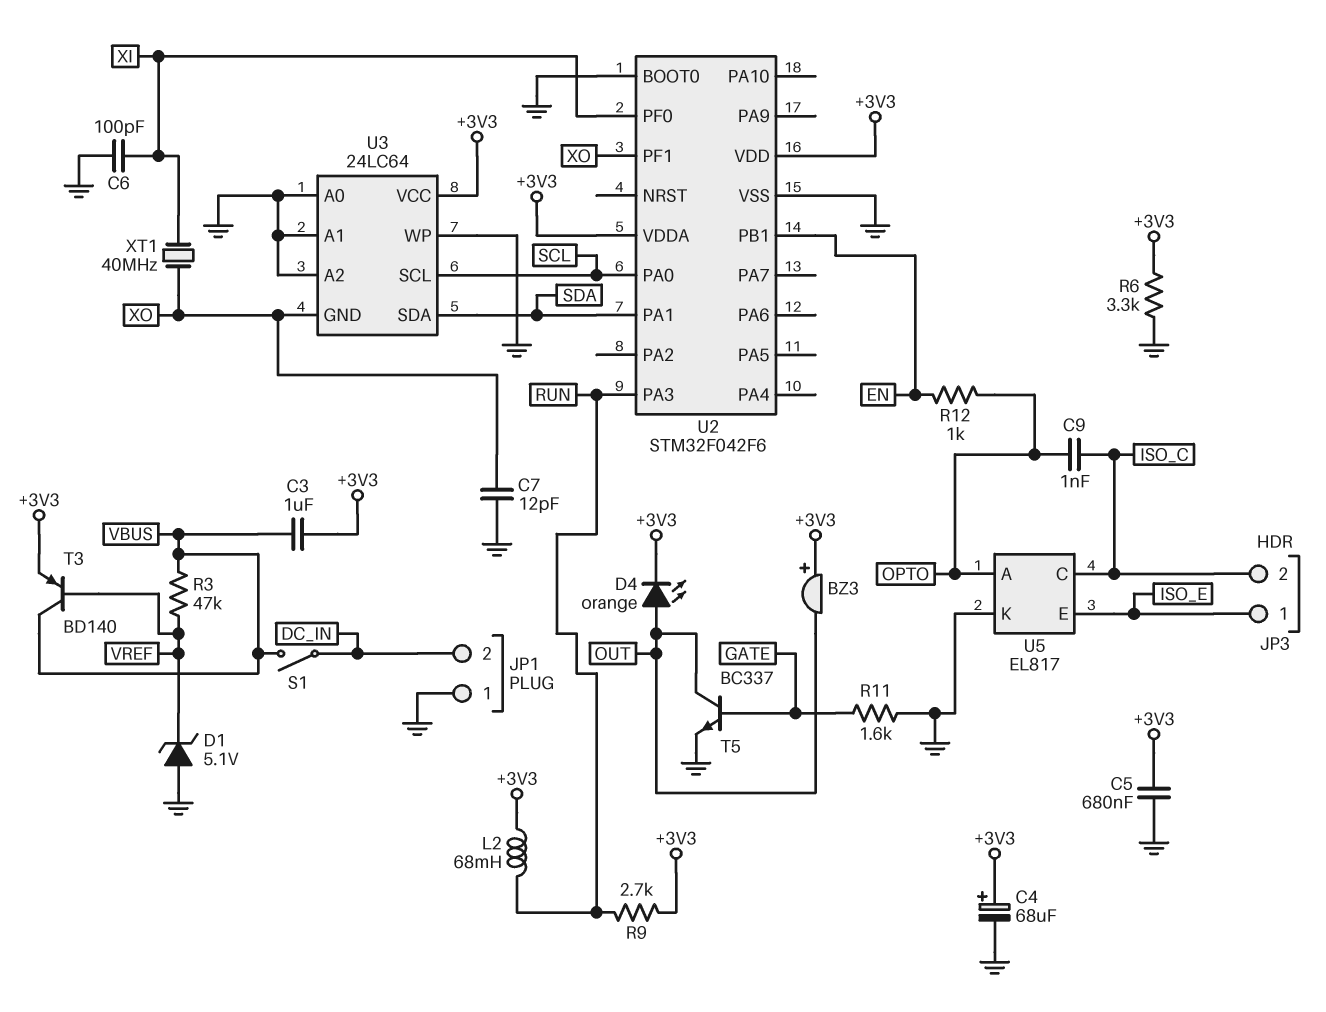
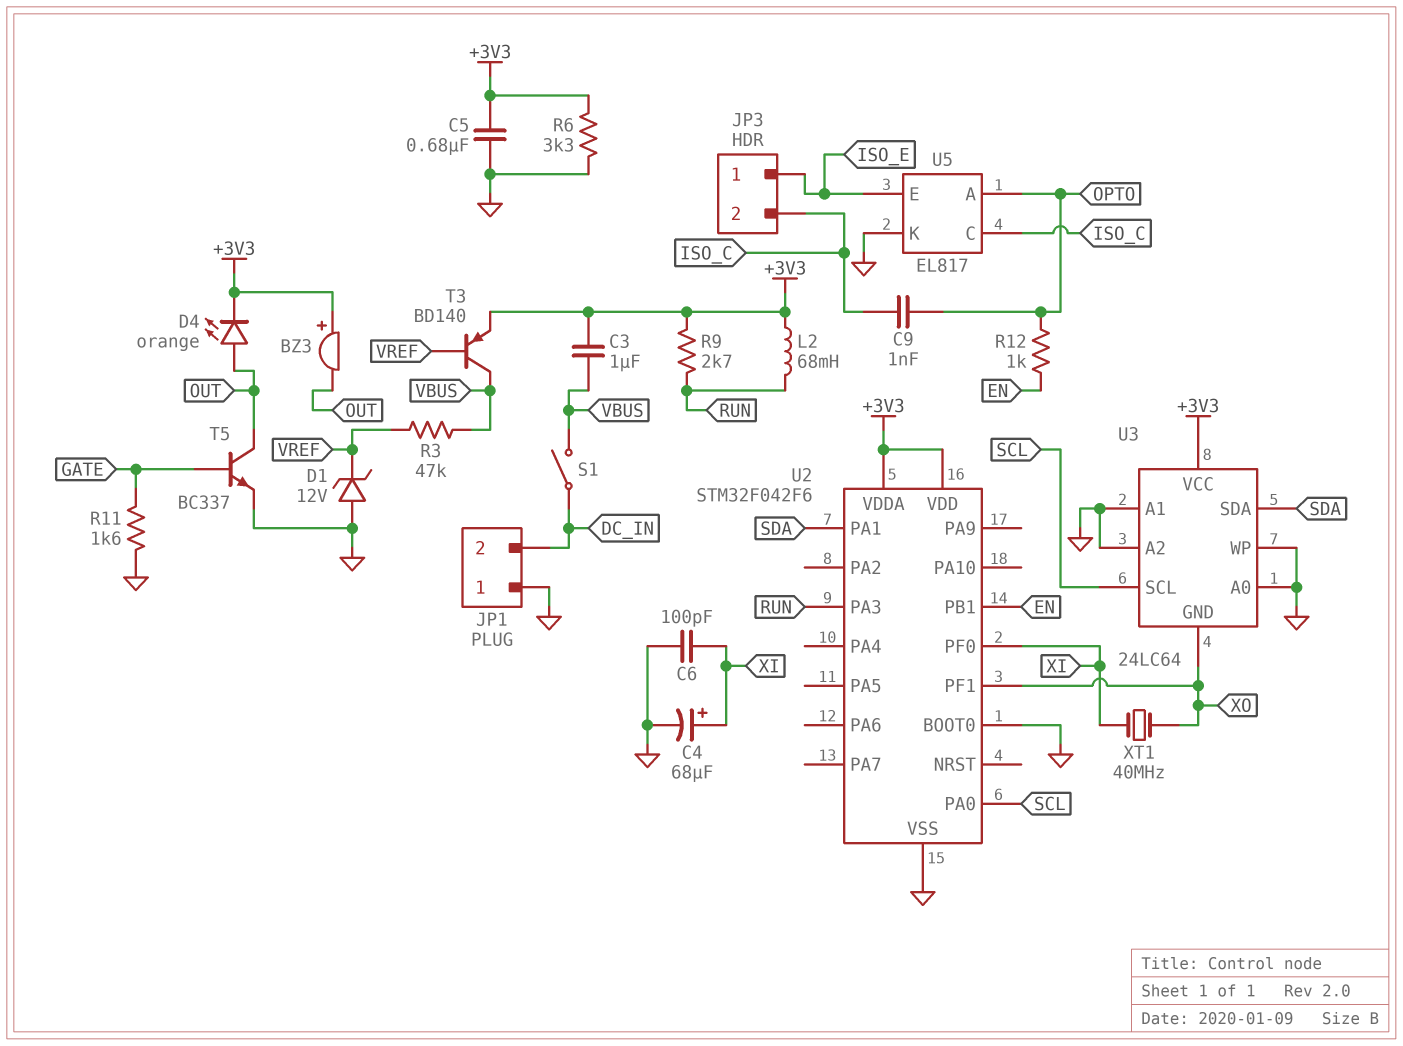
C4: 68uF (plus +3V3, minus GND) -> 68uF (plus XI, minus GND)
C7: 12pF (GND, XO) -> none
D1: zener 5.1V (A GND, K VREF) -> zener 12V (A GND, K VREF)

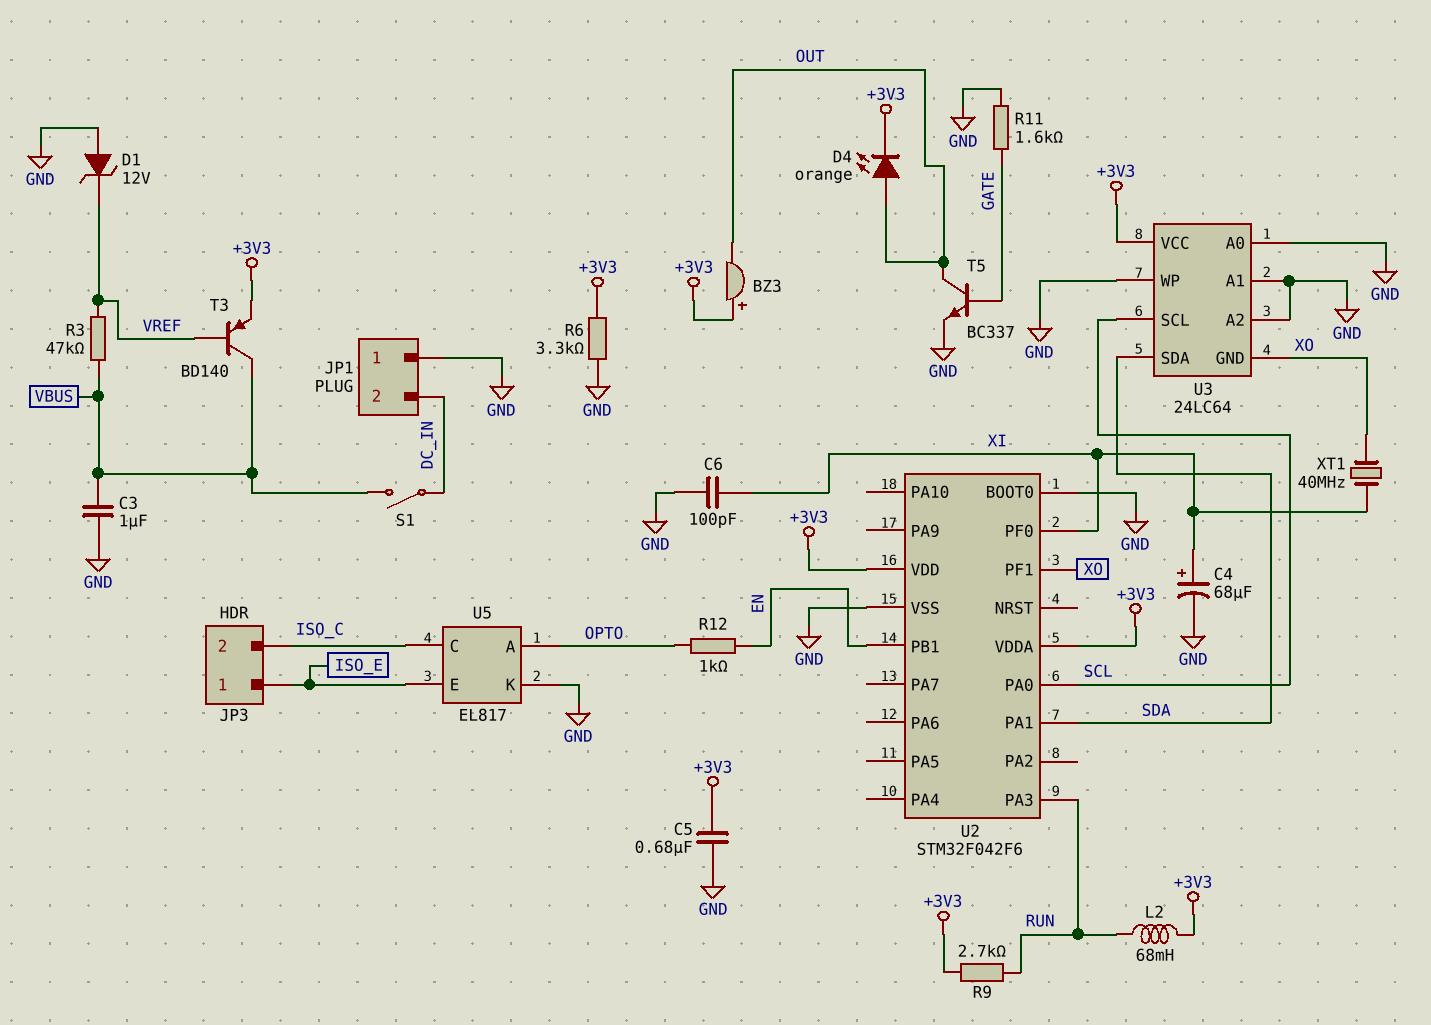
C3: 1uF (+3V3, VBUS) -> 1uF (GND, VBUS)
C9: 1nF (ISO_C, OPTO) -> none

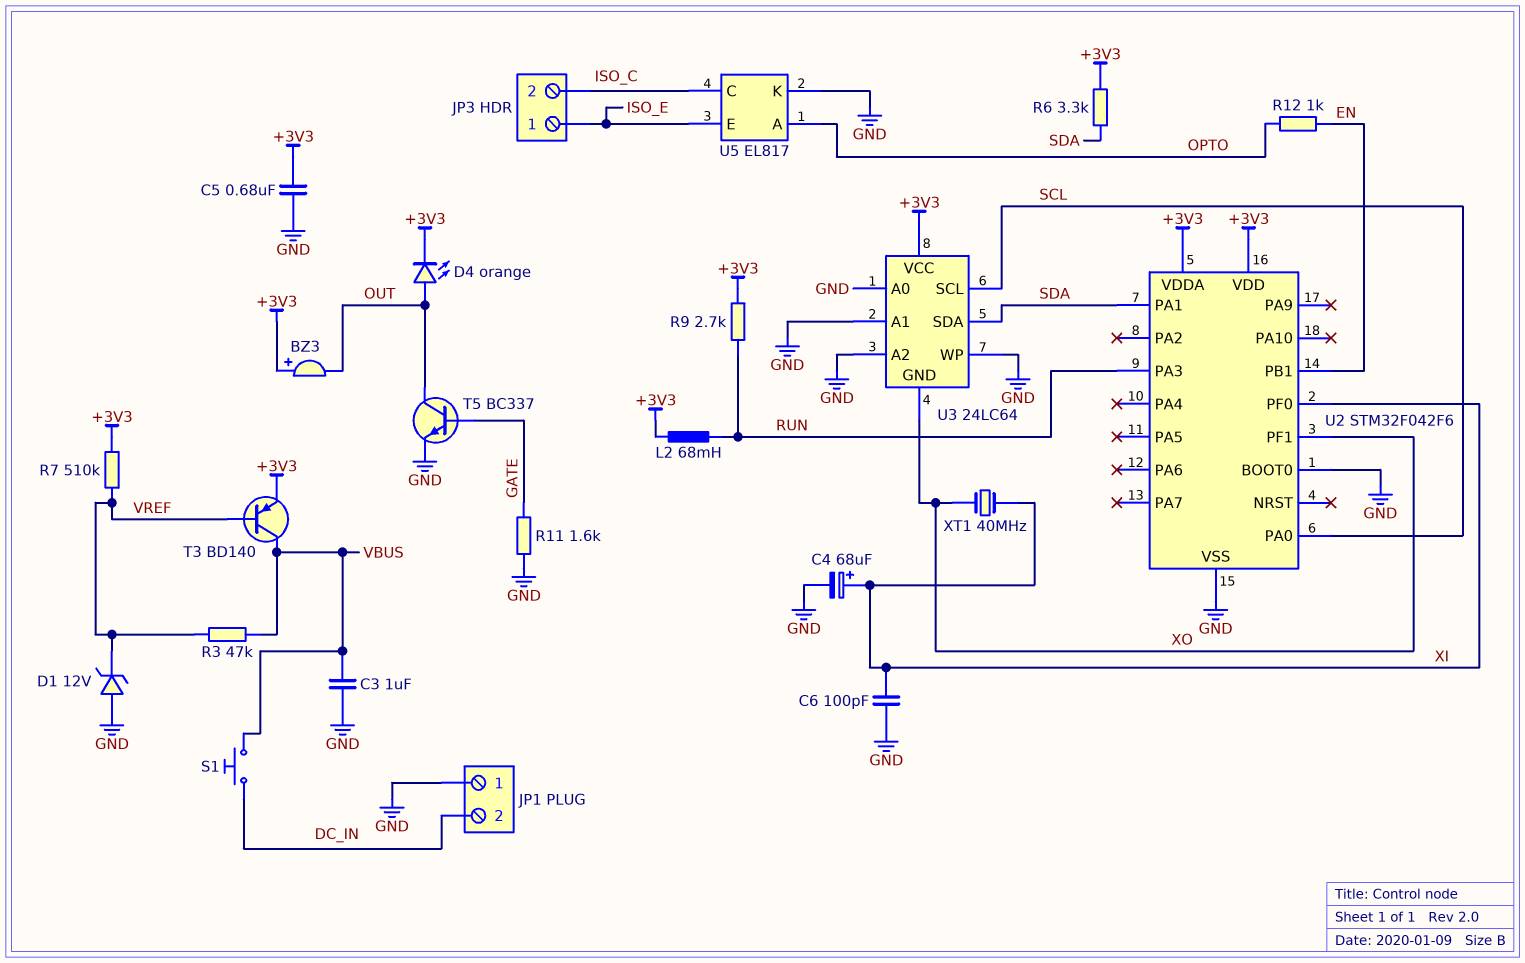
R6: 3.3k (+3V3, GND) -> 3.3k (+3V3, SDA)
R7: none -> 510k (+3V3, VREF)
S1: switch (DC_IN, VBUS) -> button (DC_IN, VBUS)

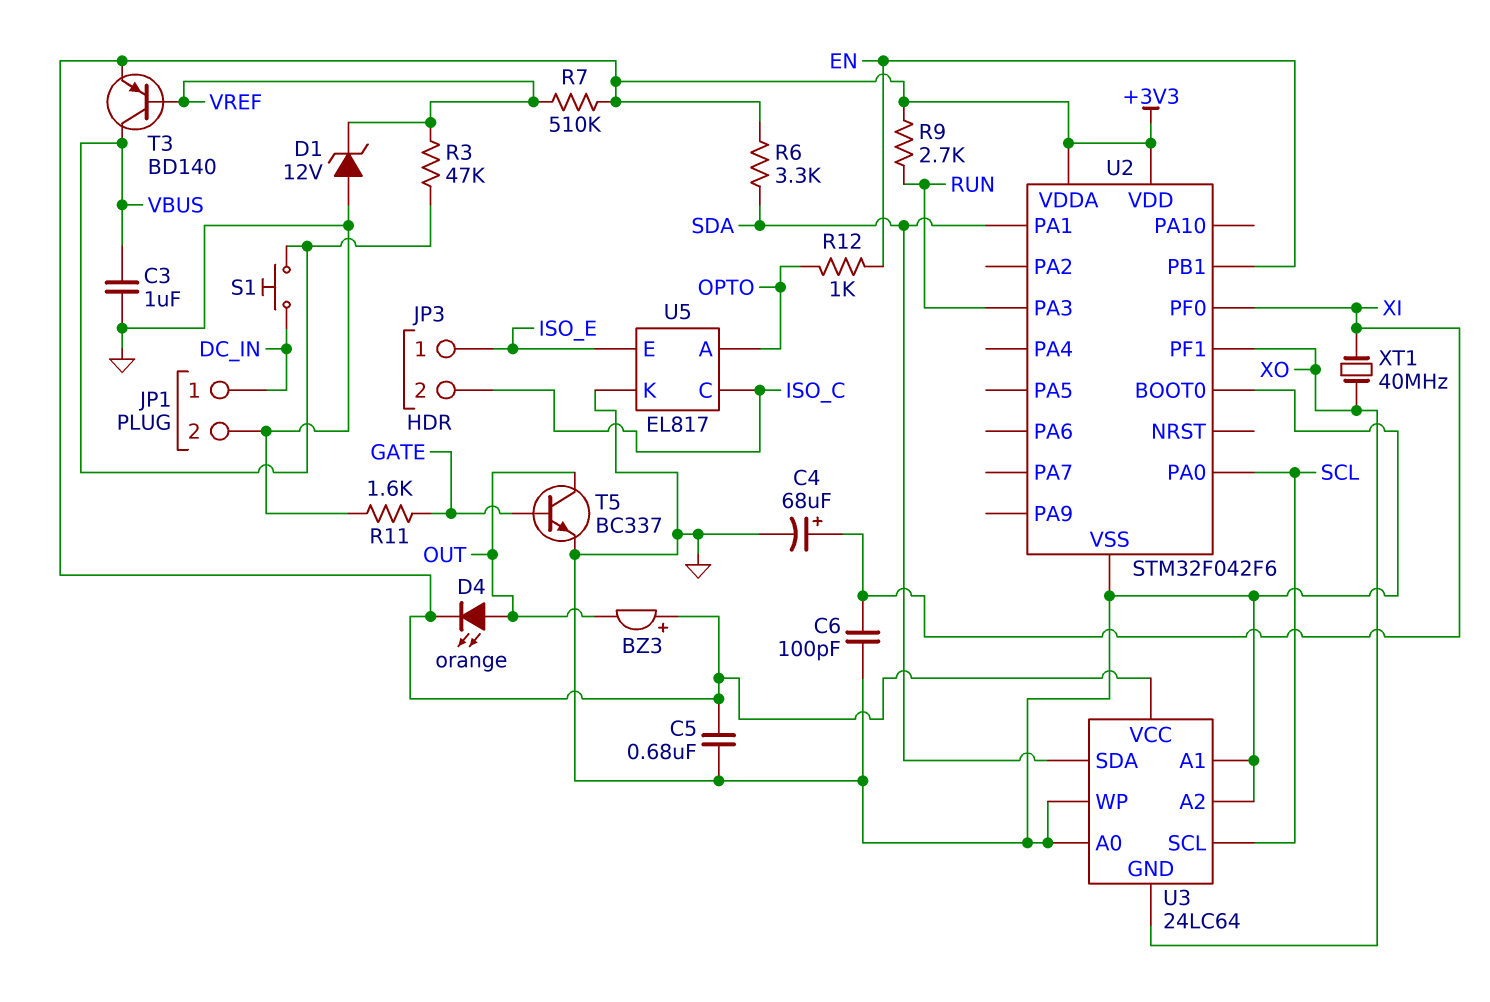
JP1 pin 1: GND -> DC_IN
JP1 pin 2: DC_IN -> GND
L2: 68mH (+3V3, RUN) -> none

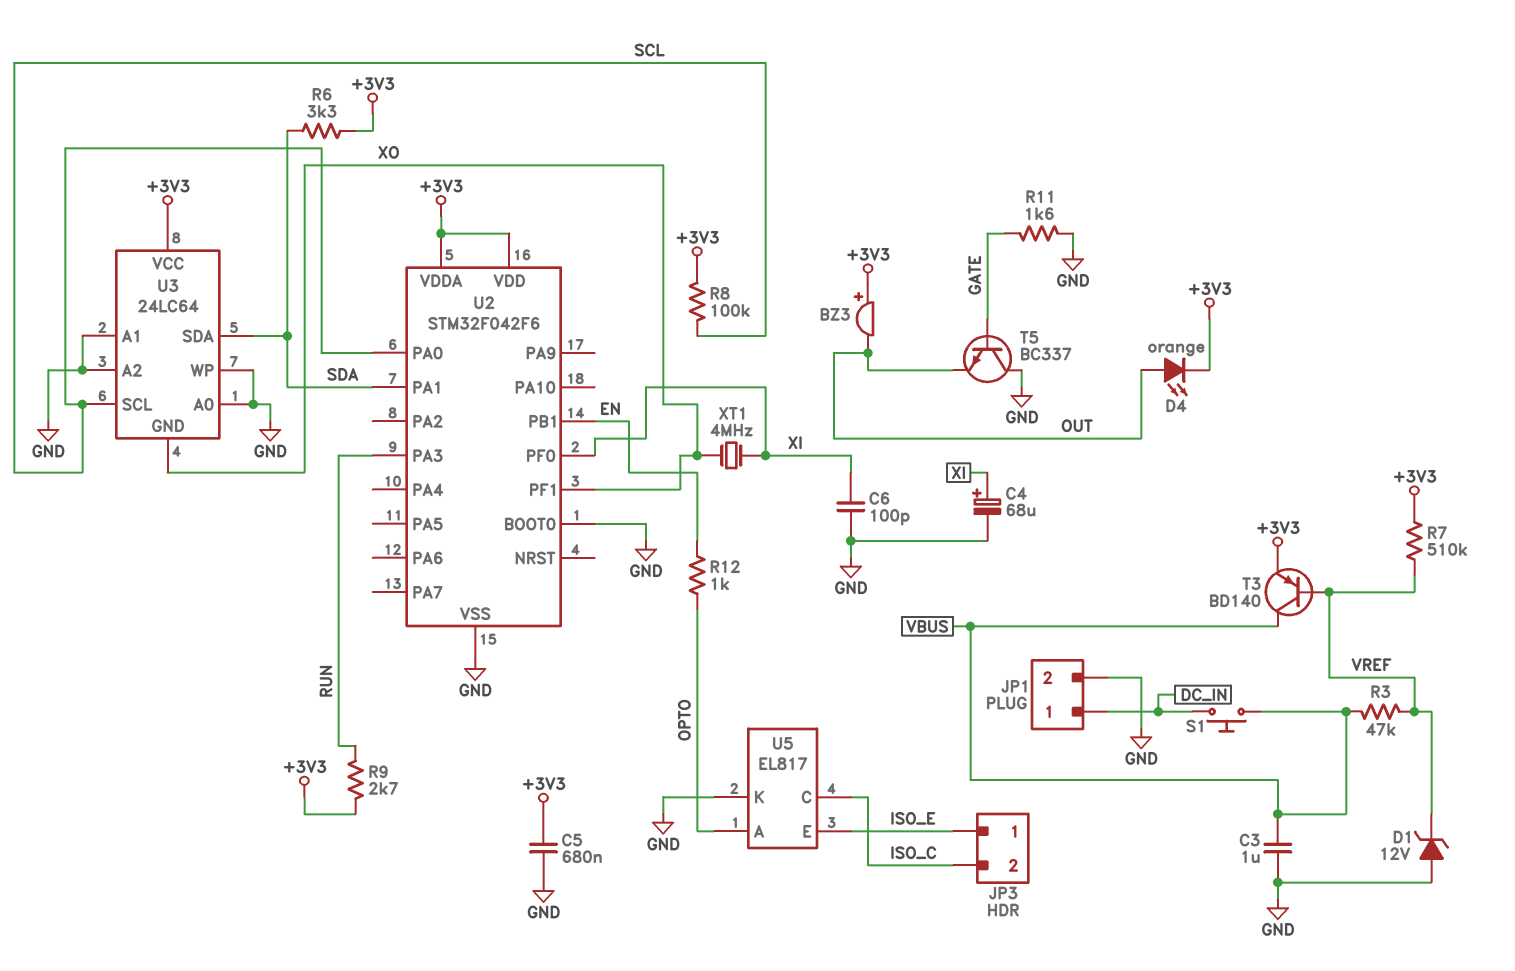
R8: none -> 100k (+3V3, SCL)
T5: NPN BC337 (B GATE, C OUT, E GND) -> NPN BC337 (B GATE, C GND, E OUT)
XT1: 40MHz (XI, XO) -> 4MHz (XI, XO)

